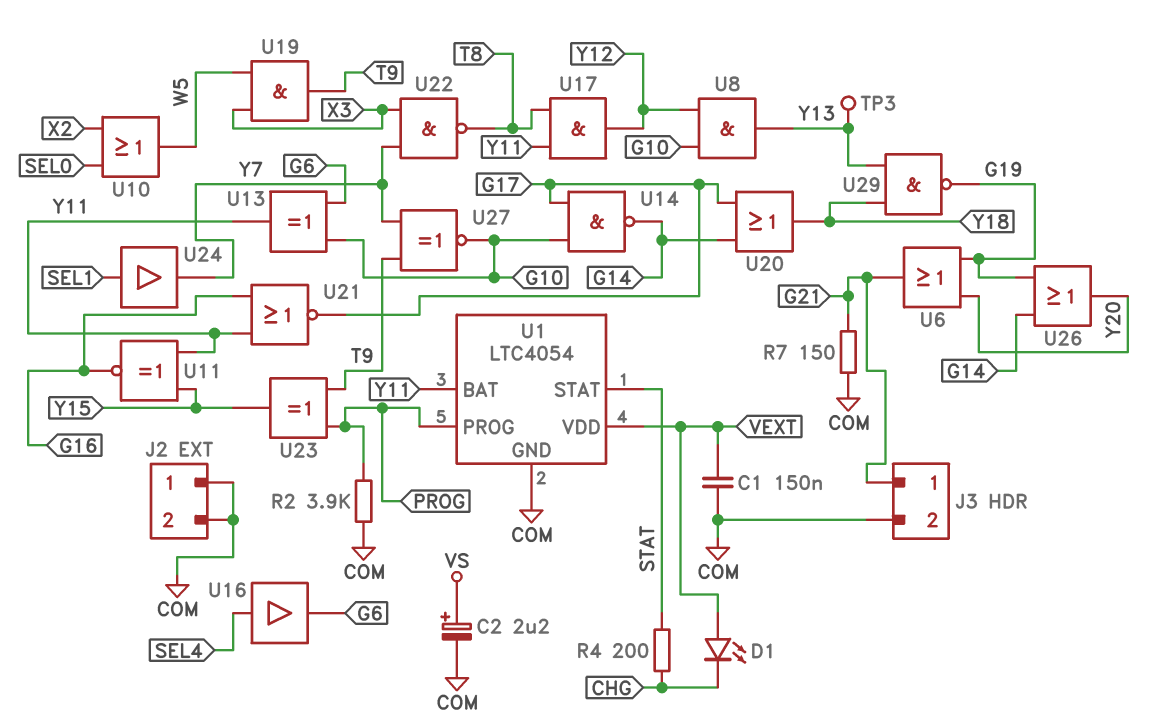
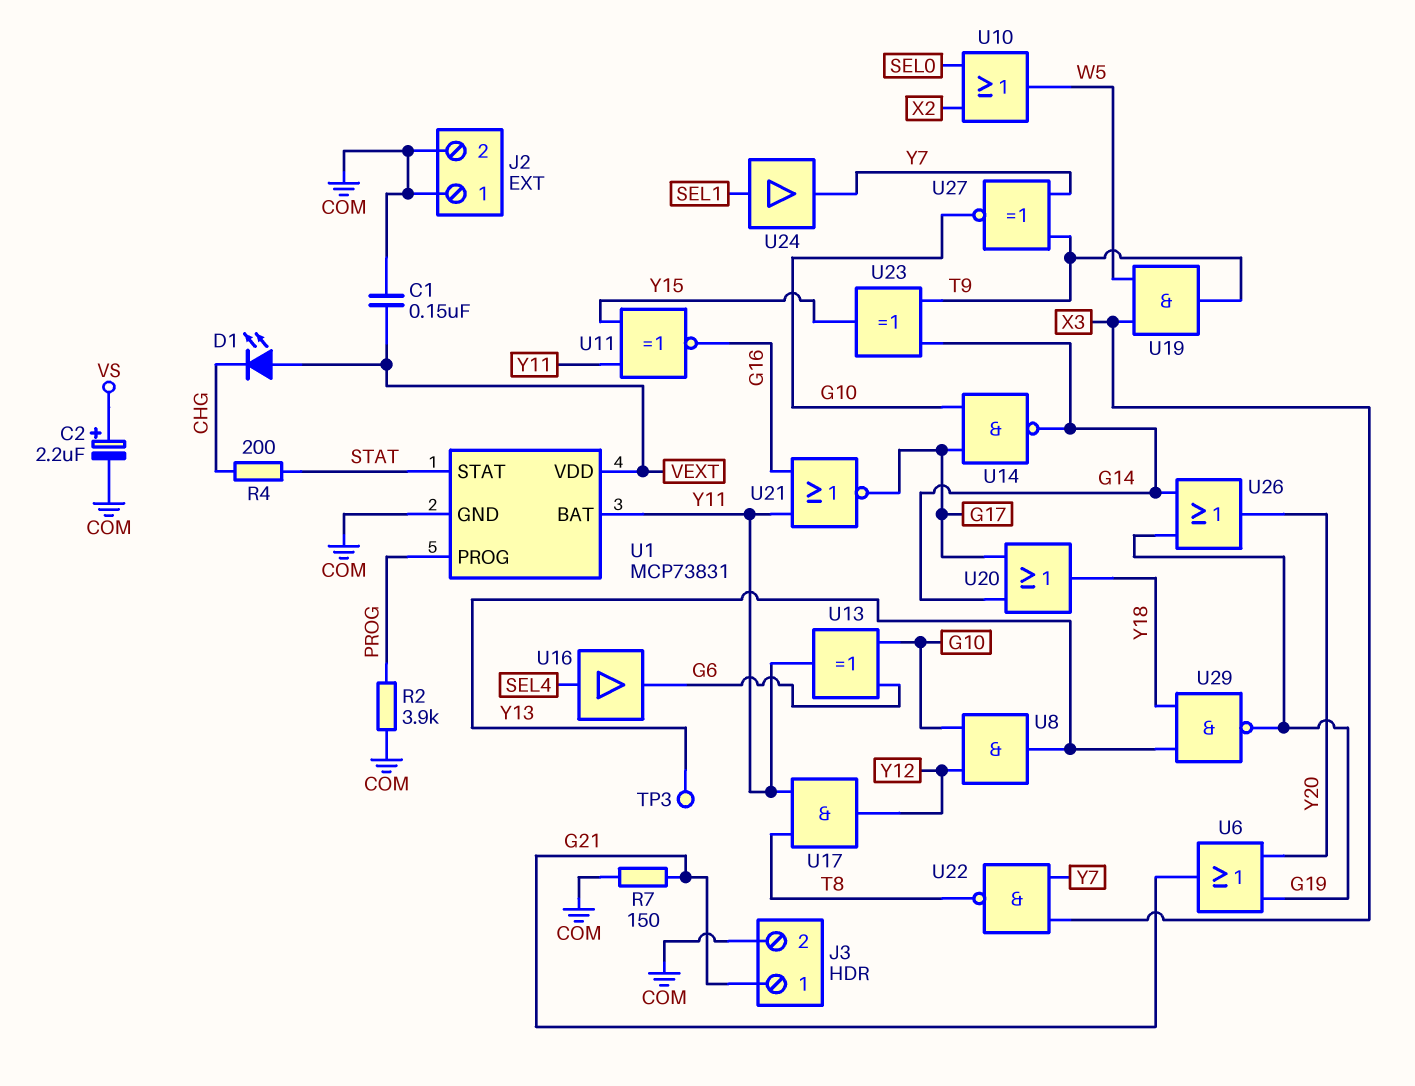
U1: LTC4054 -> MCP73831
U23: XOR (in PROG, in T9, out Y15) -> XOR (in G14, in T9, out Y15)

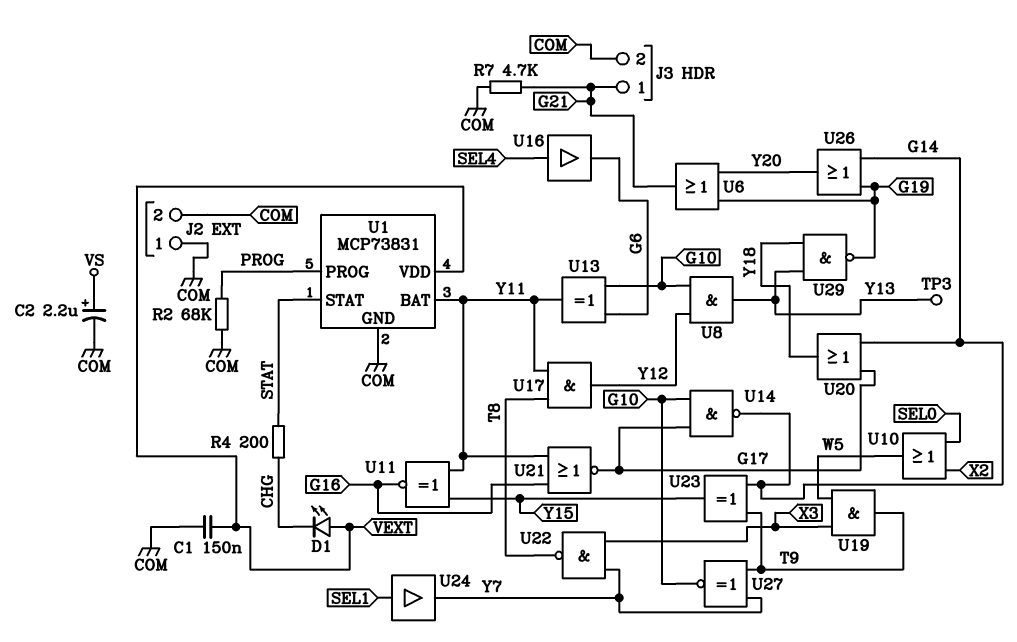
R2: 3.9k (COM, PROG) -> 68k (COM, PROG)
R7: 150 (COM, G21) -> 4.7k (COM, G21)

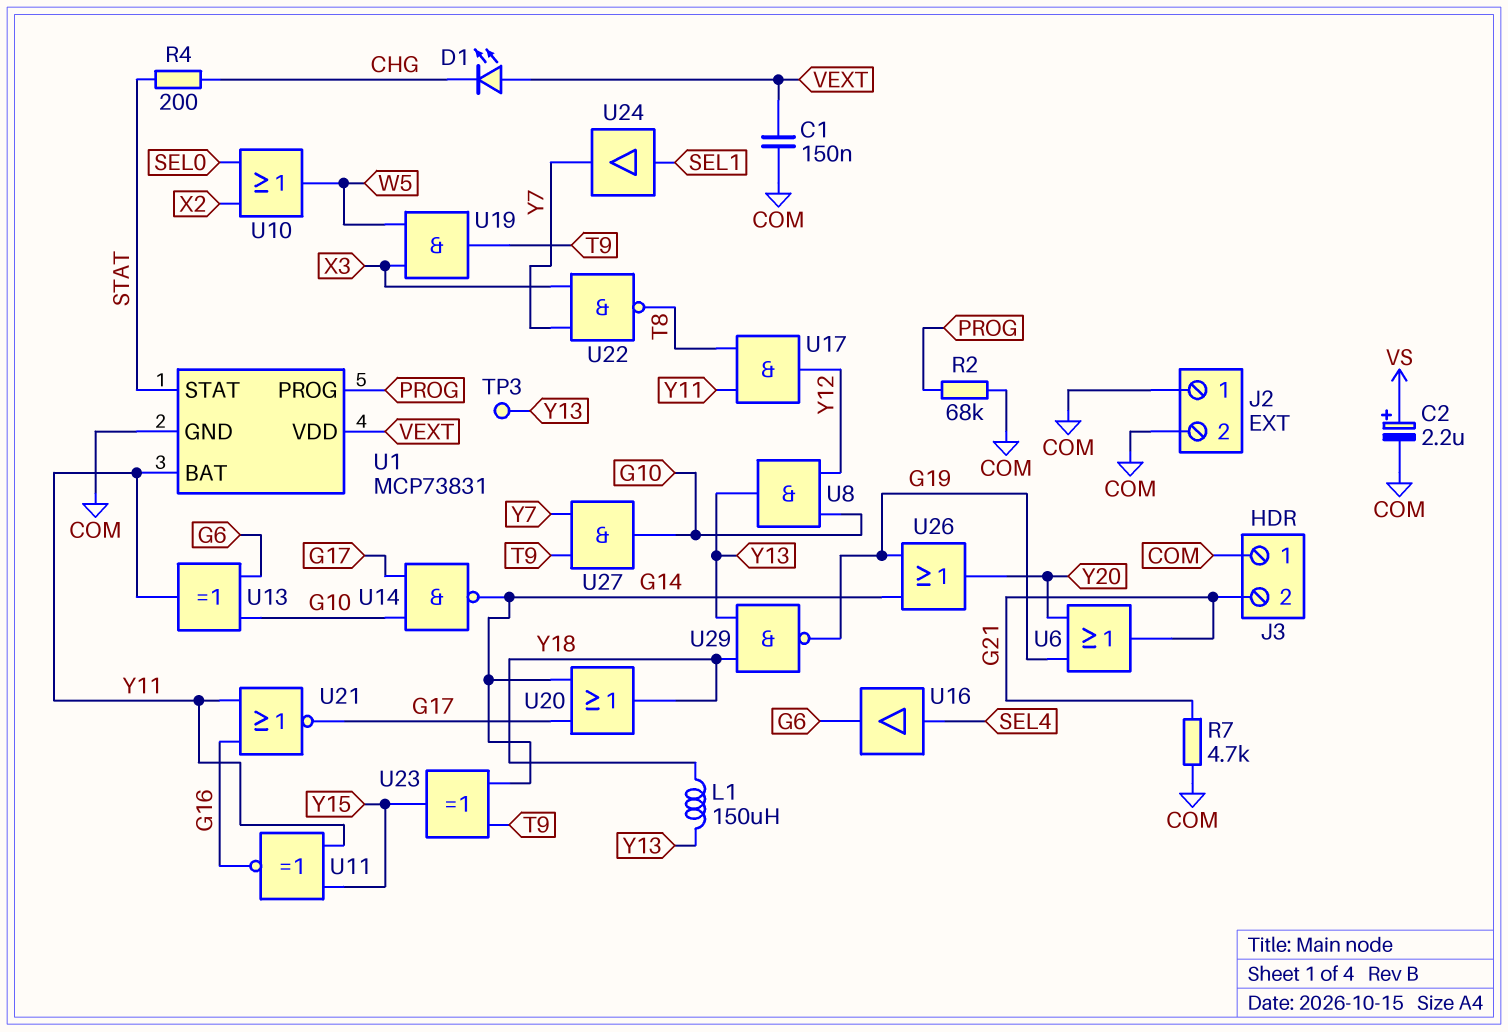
J3 pin 1: G21 -> COM
J3 pin 2: COM -> G21
L1: none -> 150uH (Y13, Y18)
U27: XNOR (in T9, in Y7, out G10) -> AND (in T9, in Y7, out G10)

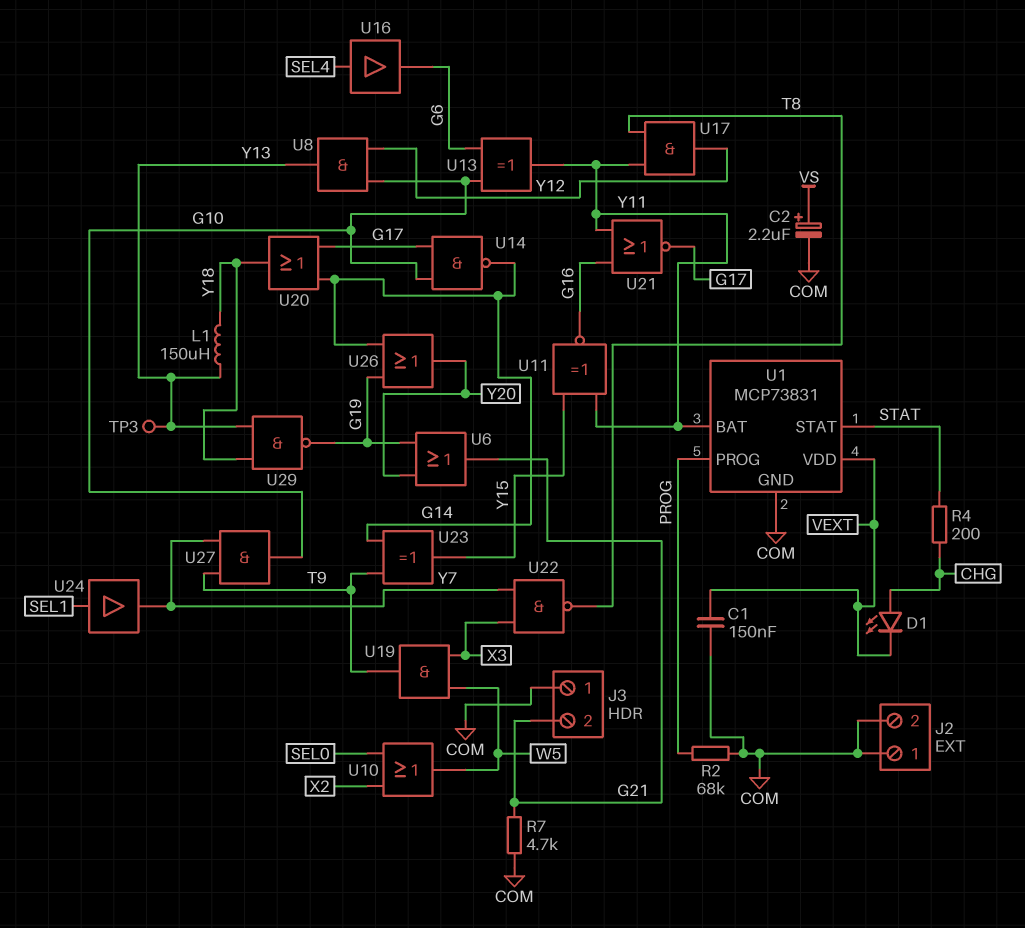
D1: LED (A VEXT, K CHG) -> LED (A CHG, K VEXT)

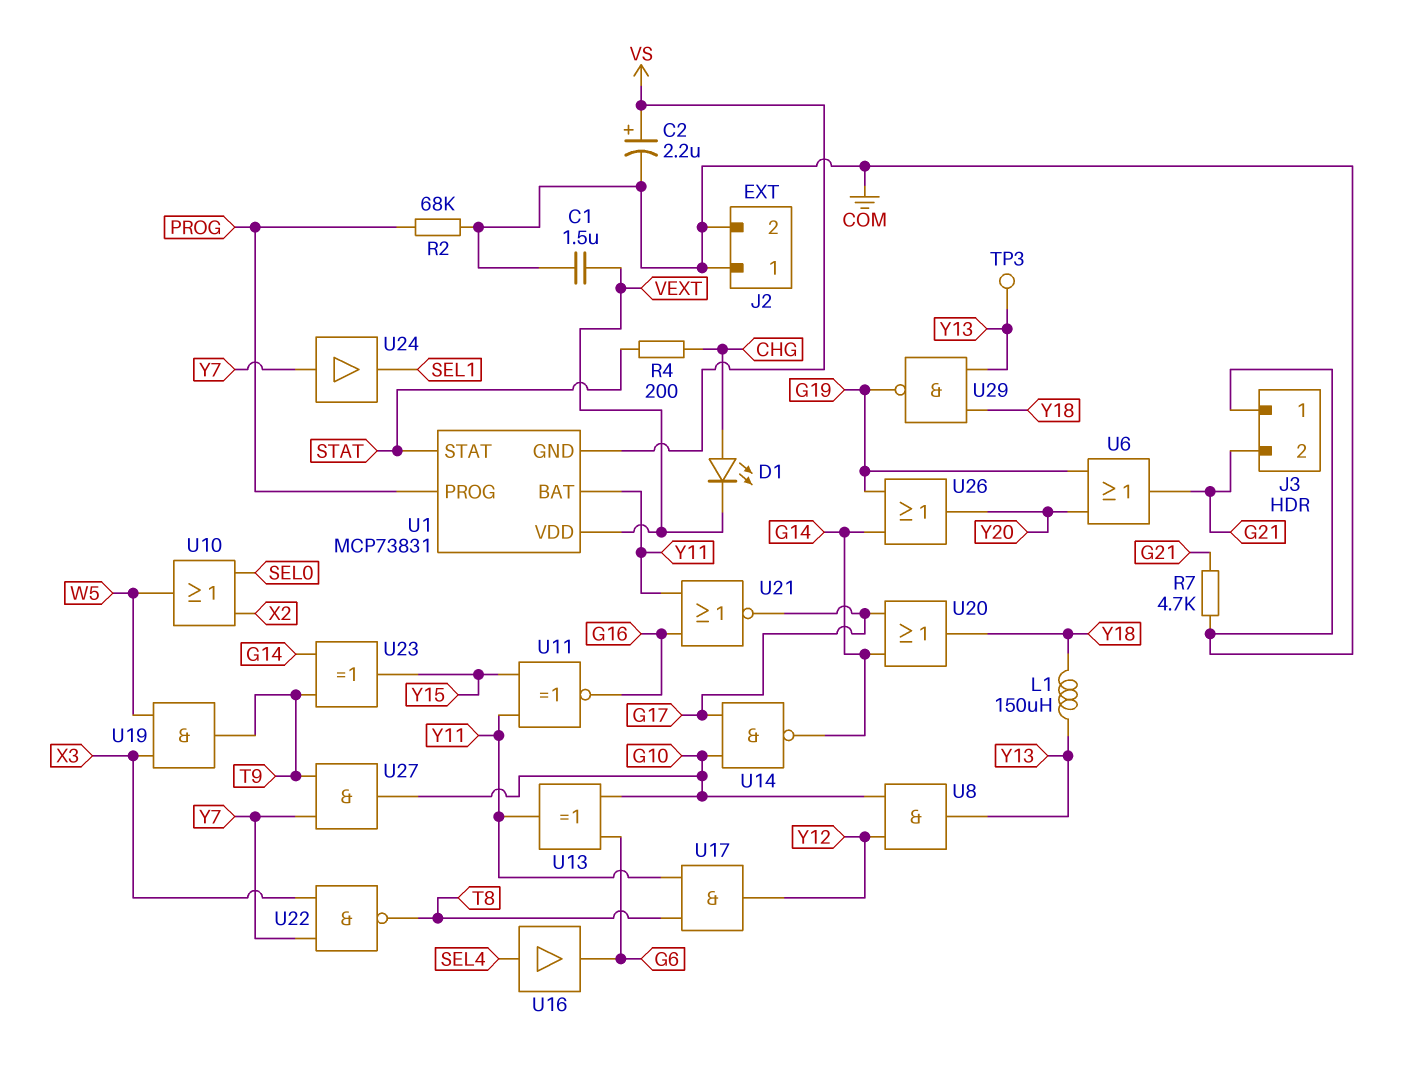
C1: 150nF (COM, VEXT) -> 1.5uF (COM, VEXT)
U1 pin GND: COM -> VS
U24: buffer (in SEL1, out Y7) -> buffer (in Y7, out SEL1)

